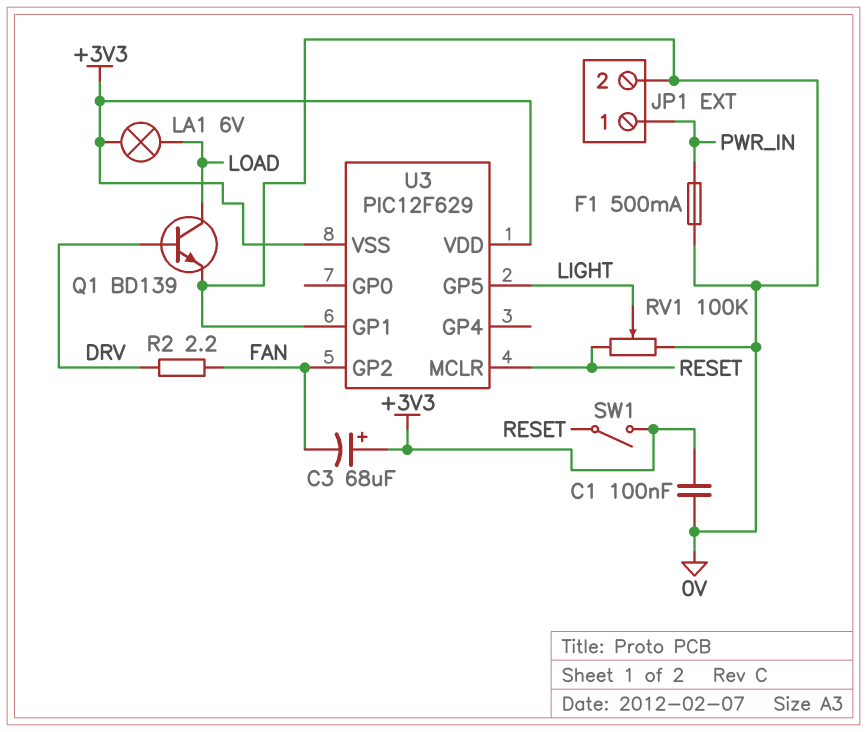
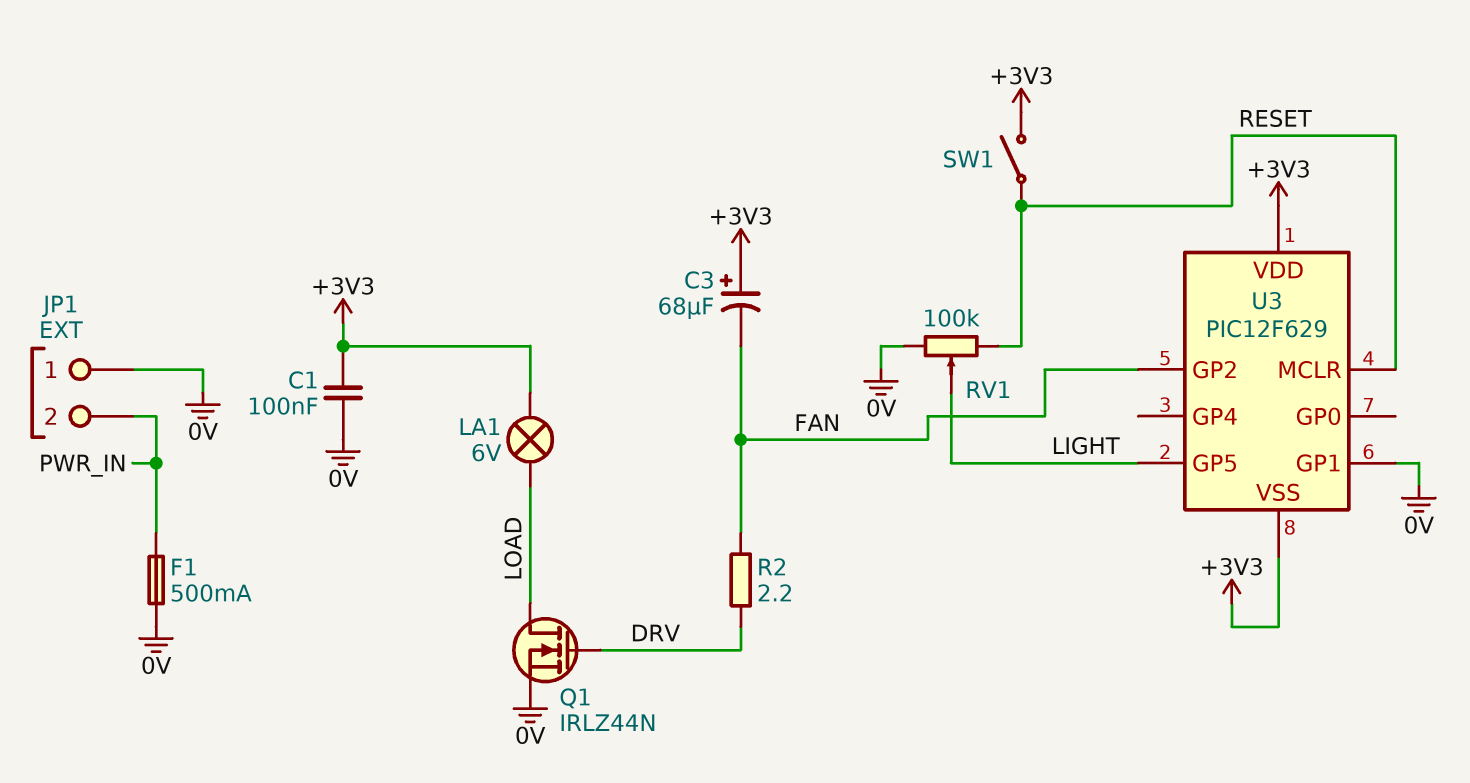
JP1 pin 1: PWR_IN -> 0V
JP1 pin 2: 0V -> PWR_IN
Q1: NPN BD139 (B DRV, C LOAD, E 0V) -> NMOS IRLZ44N (G DRV, D LOAD, S 0V)

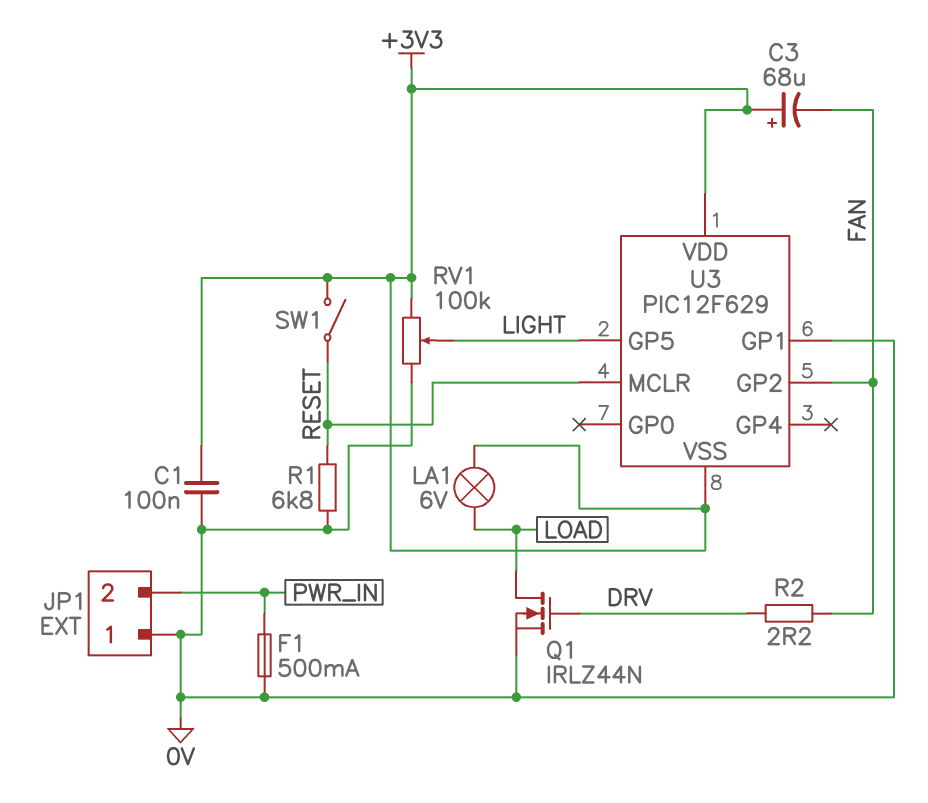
R1: none -> 6.8k (0V, RESET)
RV1: 100k (0V, RESET, wiper LIGHT) -> 100k (+3V3, 0V, wiper LIGHT)

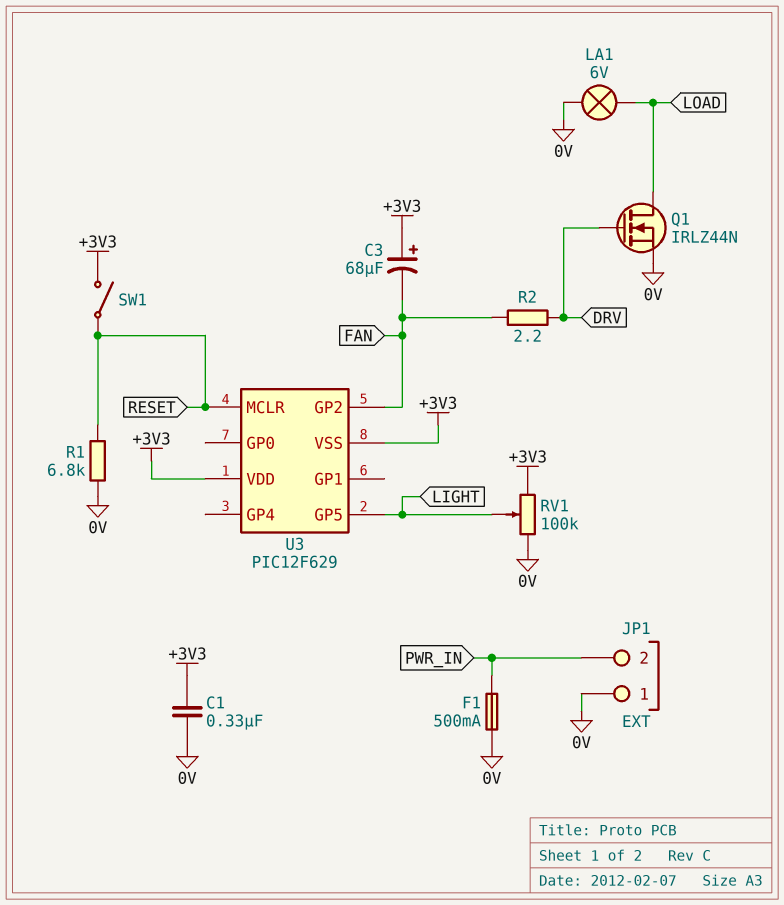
C1: 100nF (+3V3, 0V) -> 330nF (+3V3, 0V)
LA1: lamp 6V (+3V3, LOAD) -> lamp 6V (0V, LOAD)
U3 pin GP1: 0V -> none

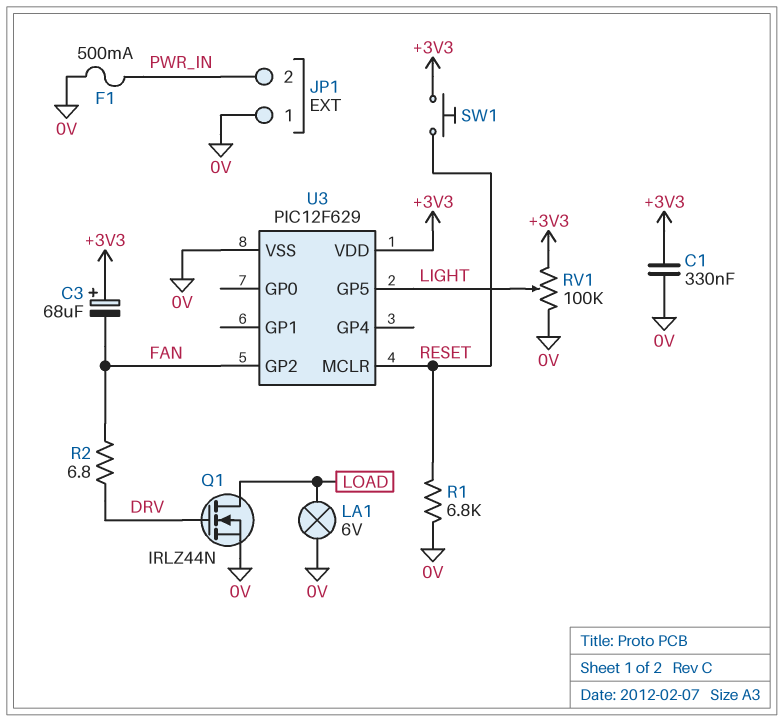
R2: 2.2 (DRV, FAN) -> 6.8 (DRV, FAN)
SW1: switch (+3V3, RESET) -> button (+3V3, RESET)
U3 pin VSS: +3V3 -> 0V

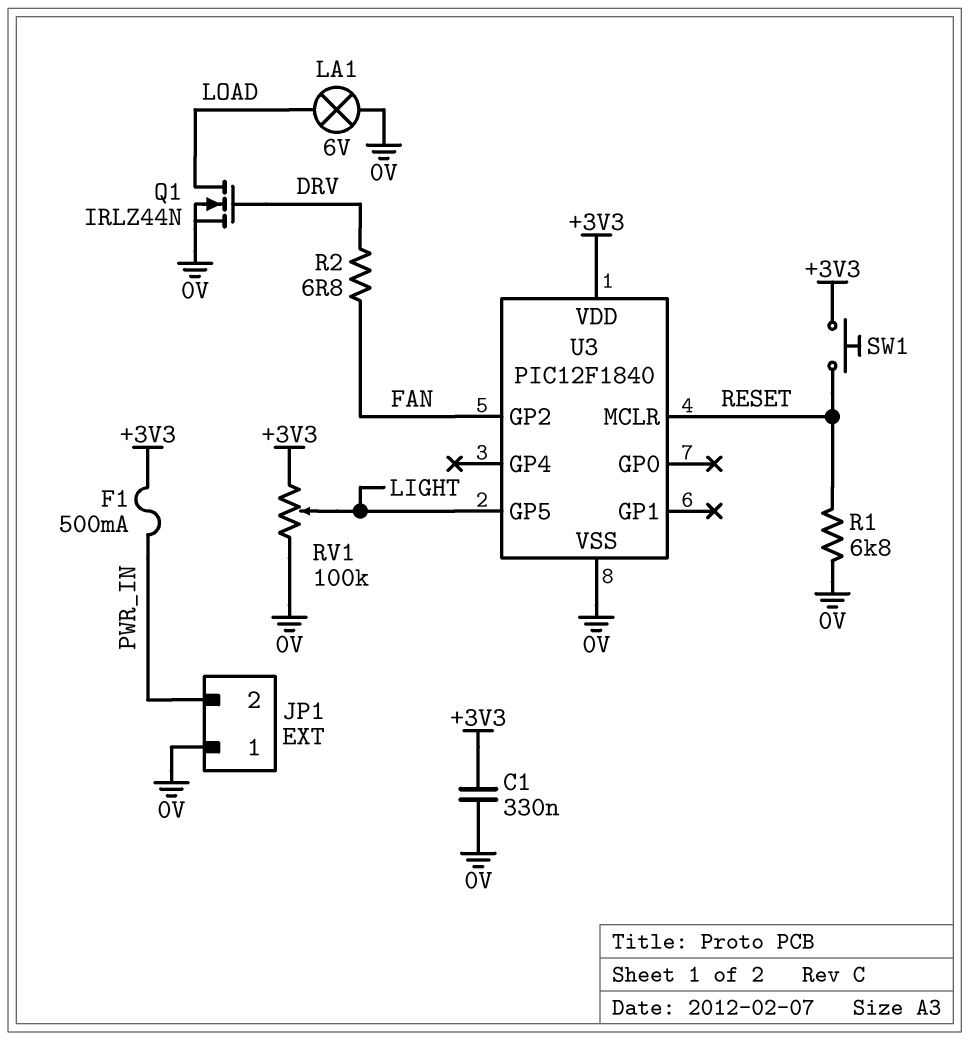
C3: 68uF (plus +3V3, minus FAN) -> none
F1: 500mA (0V, PWR_IN) -> 500mA (+3V3, PWR_IN)
U3: PIC12F629 -> PIC12F1840

